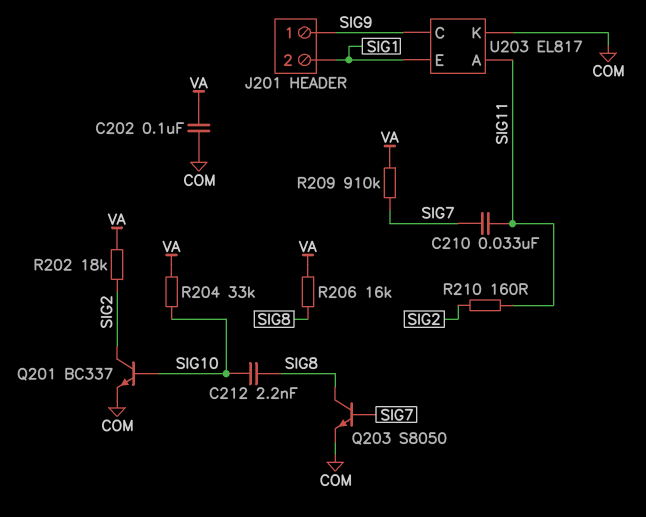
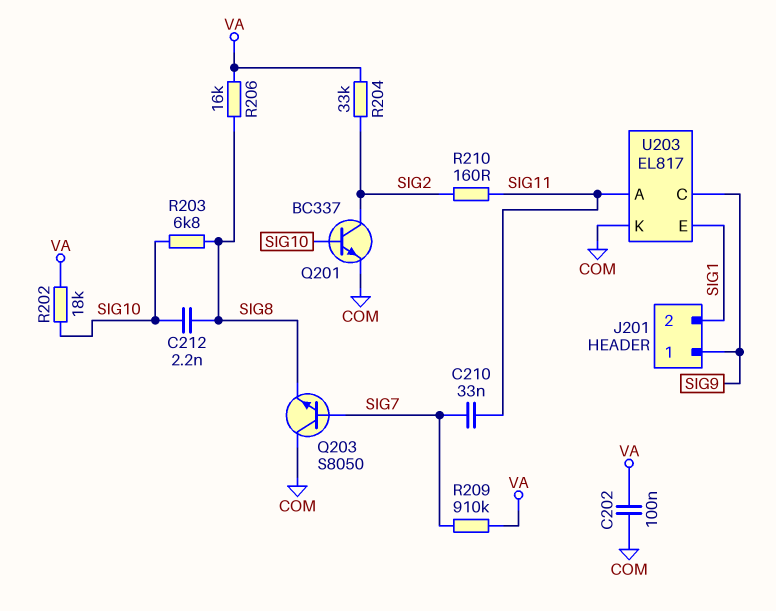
Q203: NPN S8050 (B SIG7, C SIG8, E COM) -> NPN S8050 (B SIG7, C COM, E SIG8)
R202: 18k (SIG2, VA) -> 18k (SIG10, VA)
R203: none -> 6.8k (SIG8, SIG10)
R204: 33k (SIG10, VA) -> 33k (SIG2, VA)

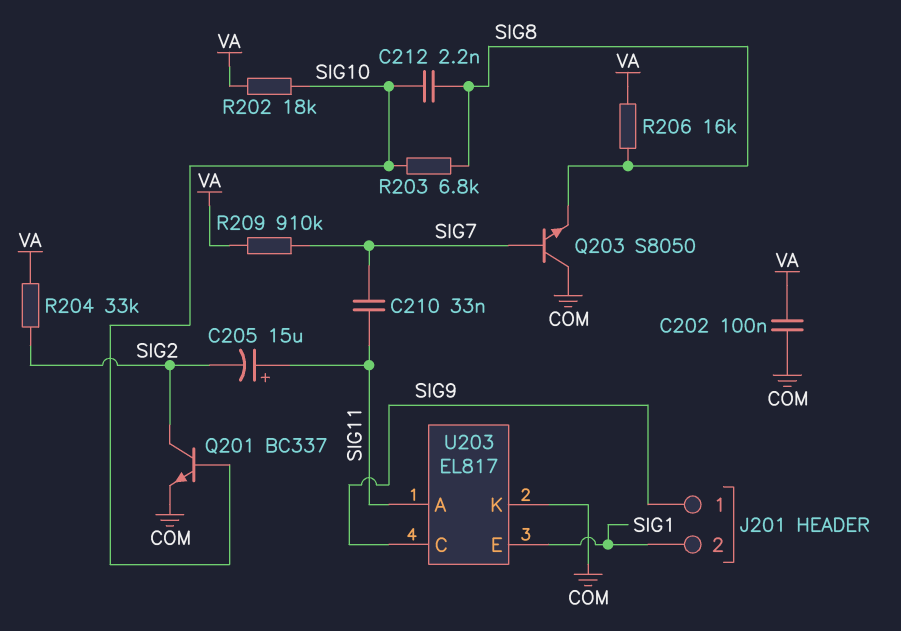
C205: none -> 15uF (plus SIG11, minus SIG2)
R210: 160 (SIG2, SIG11) -> none

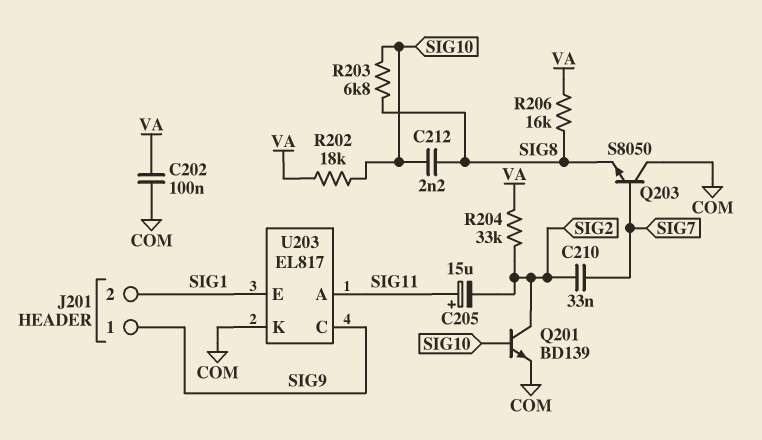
C210: 33nF (SIG7, SIG11) -> 33nF (SIG2, SIG7)
Q201: NPN BC337 (B SIG10, C SIG2, E COM) -> NPN BD139 (B SIG10, C SIG2, E COM)
R209: 910k (SIG7, VA) -> none

